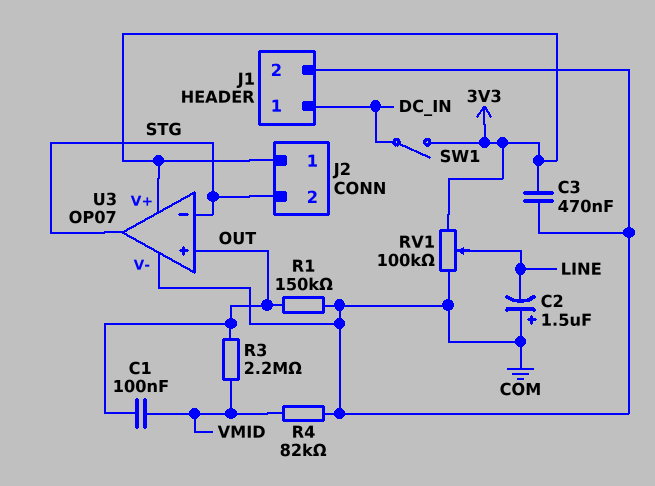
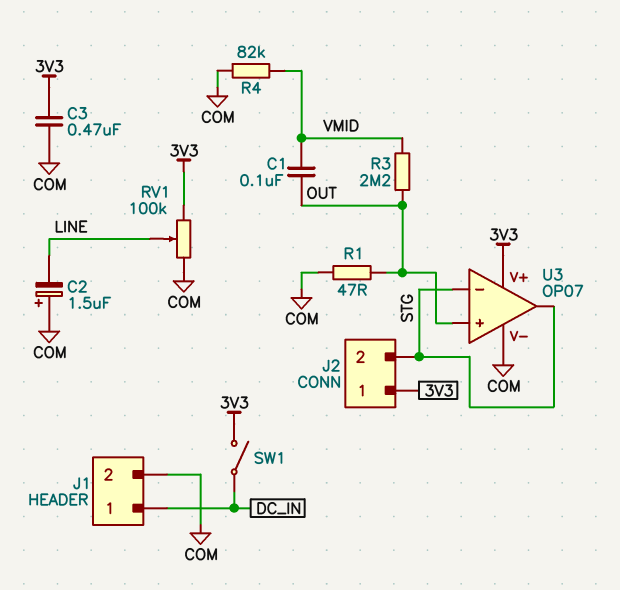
R1: 150k (COM, OUT) -> 47 (COM, OUT)

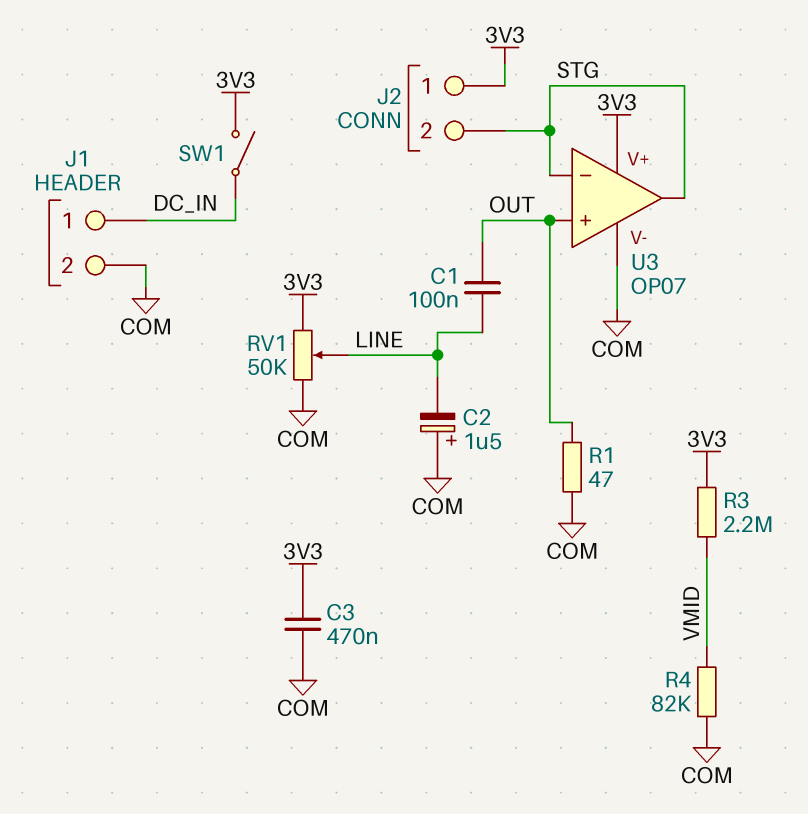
C1: 100nF (OUT, VMID) -> 100nF (LINE, OUT)
R3: 2.2M (OUT, VMID) -> 2.2M (3V3, VMID)
RV1: 100k (3V3, COM, wiper LINE) -> 50k (3V3, COM, wiper LINE)

